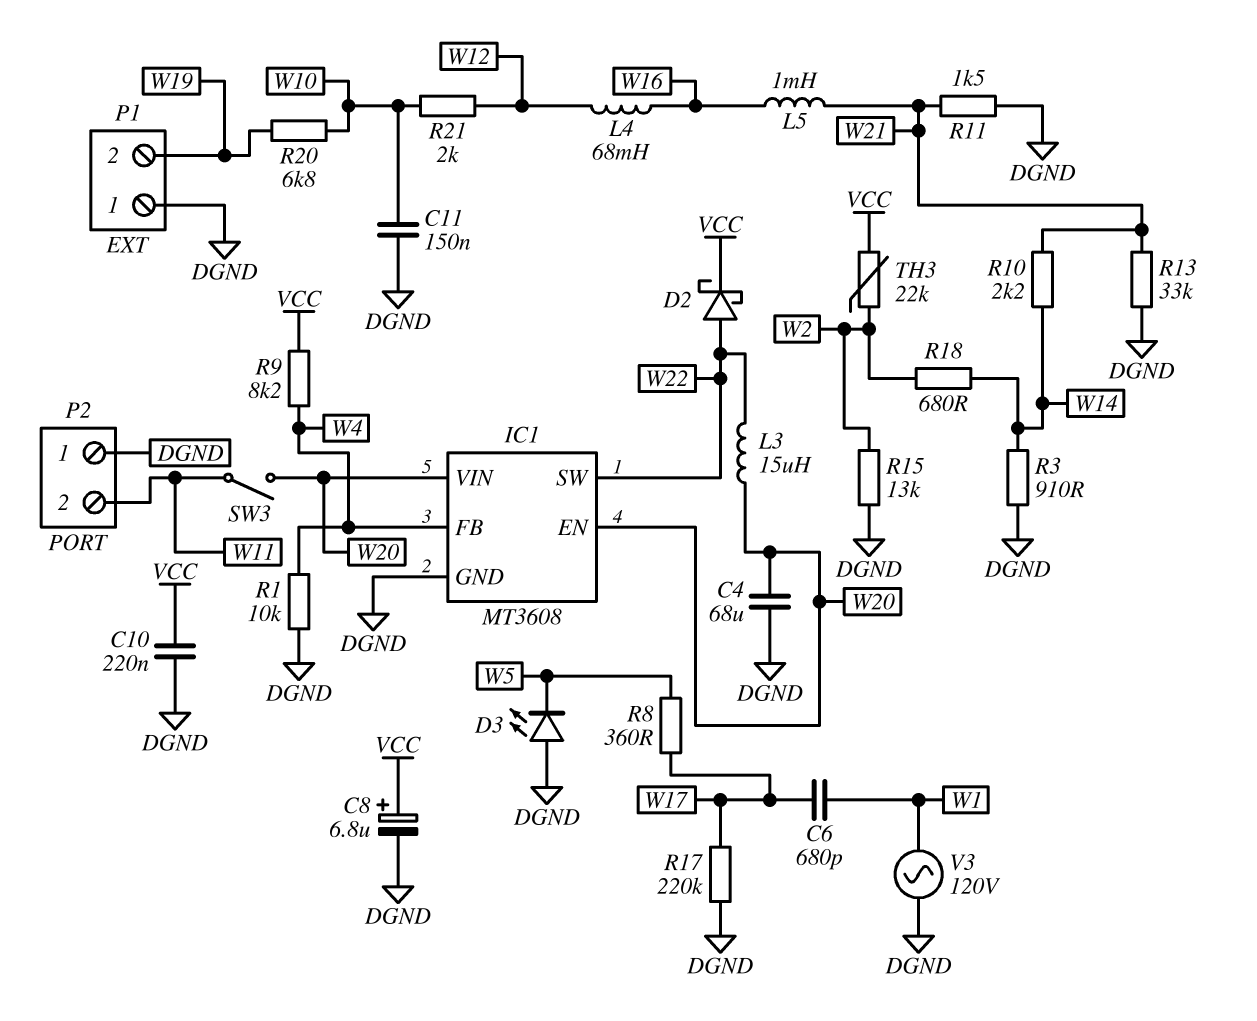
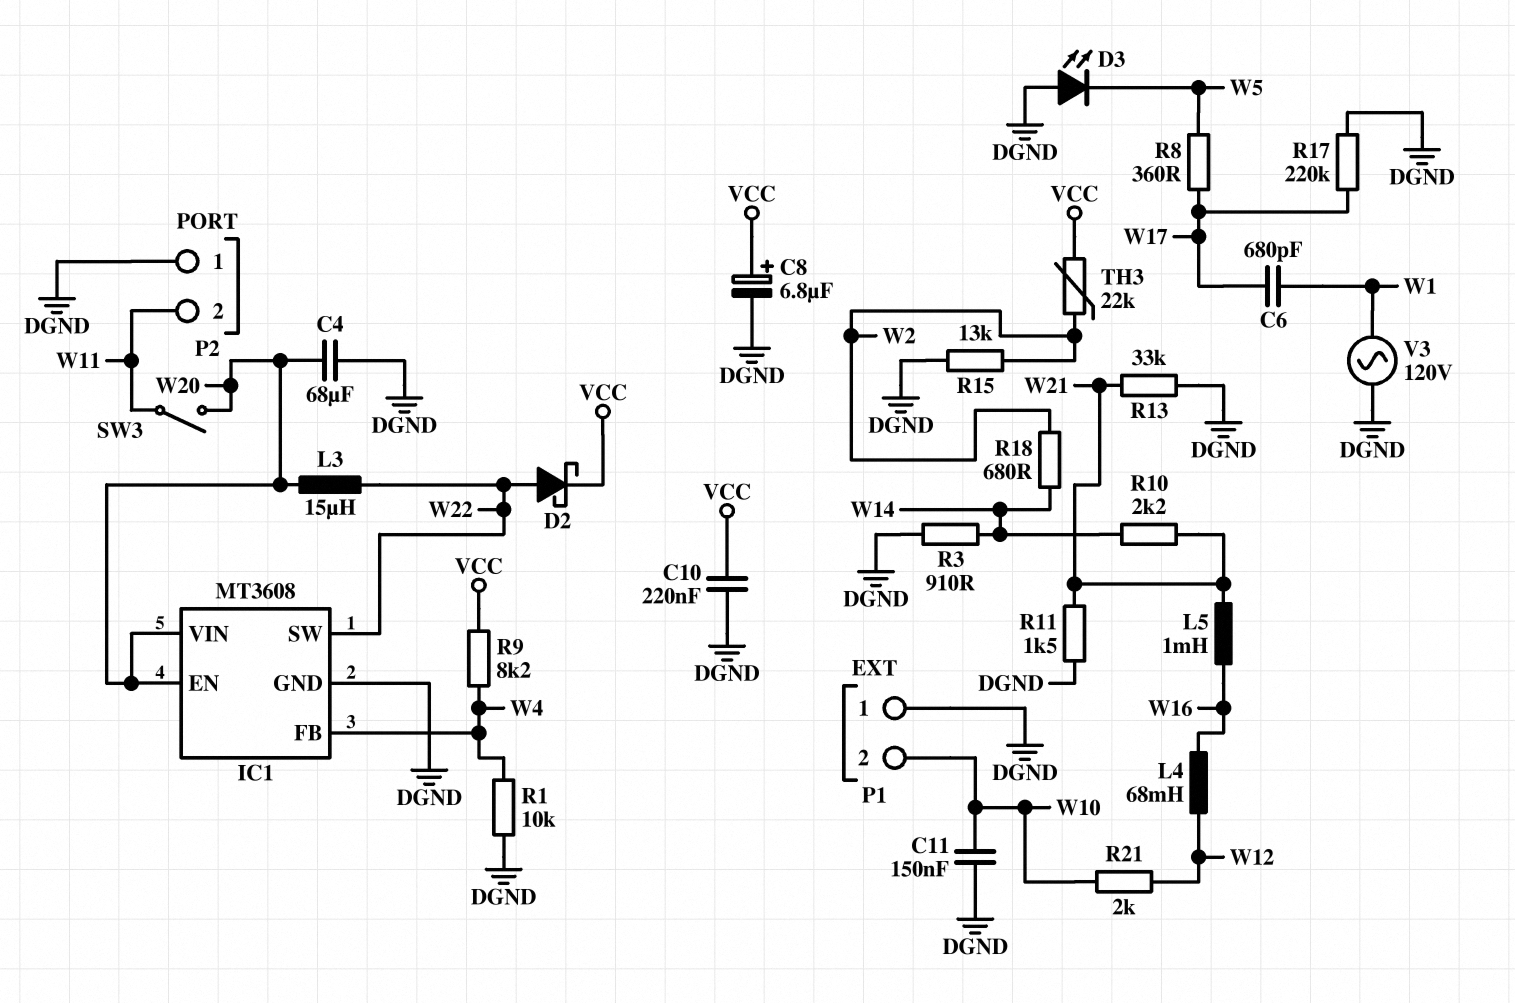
P1 pin 2: W19 -> W10
R20: 6.8k (W10, W19) -> none

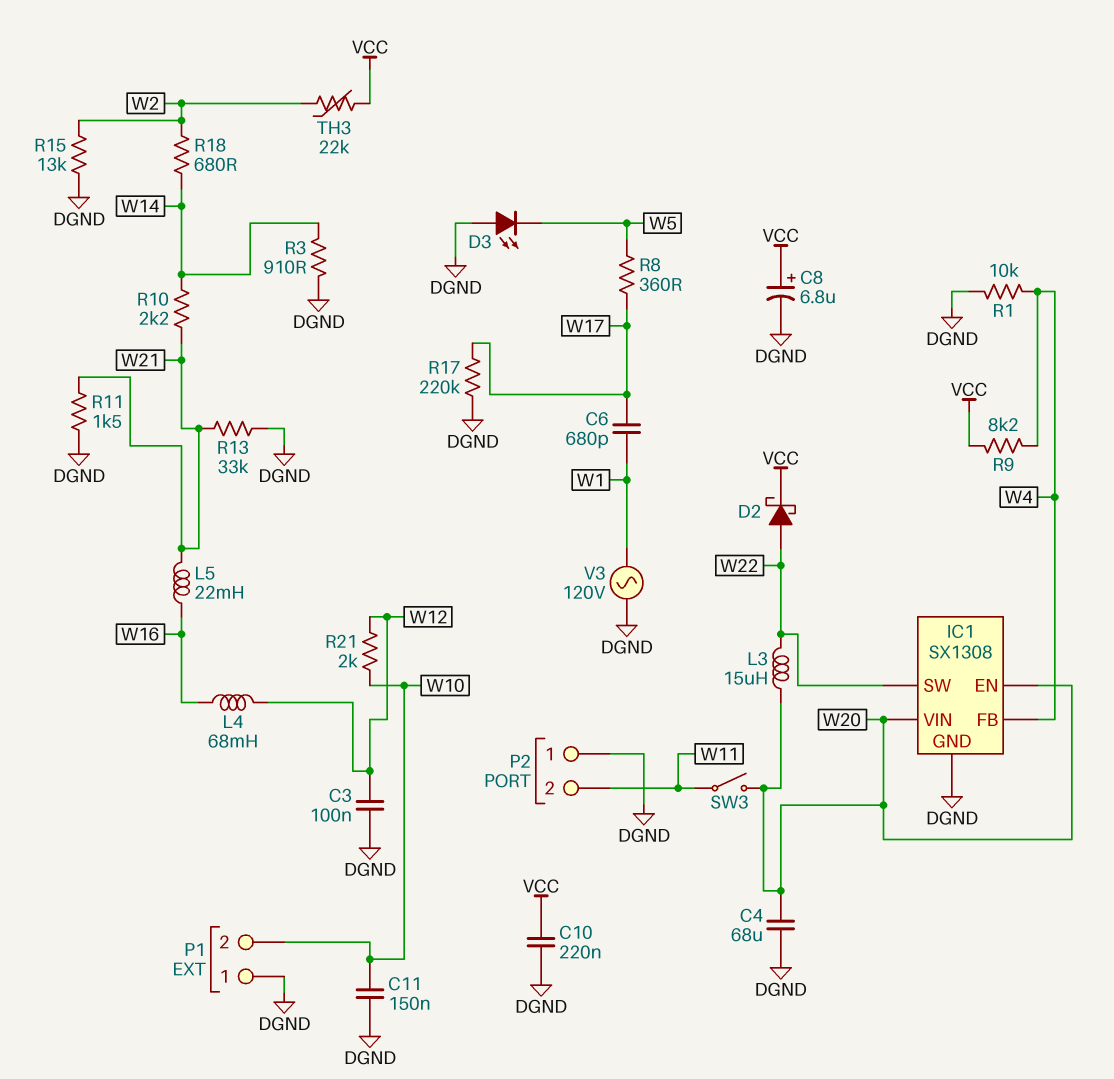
C3: none -> 100nF (DGND, W12)
IC1: MT3608 -> SX1308
L5: 1mH (W16, W21) -> 22mH (W16, W21)

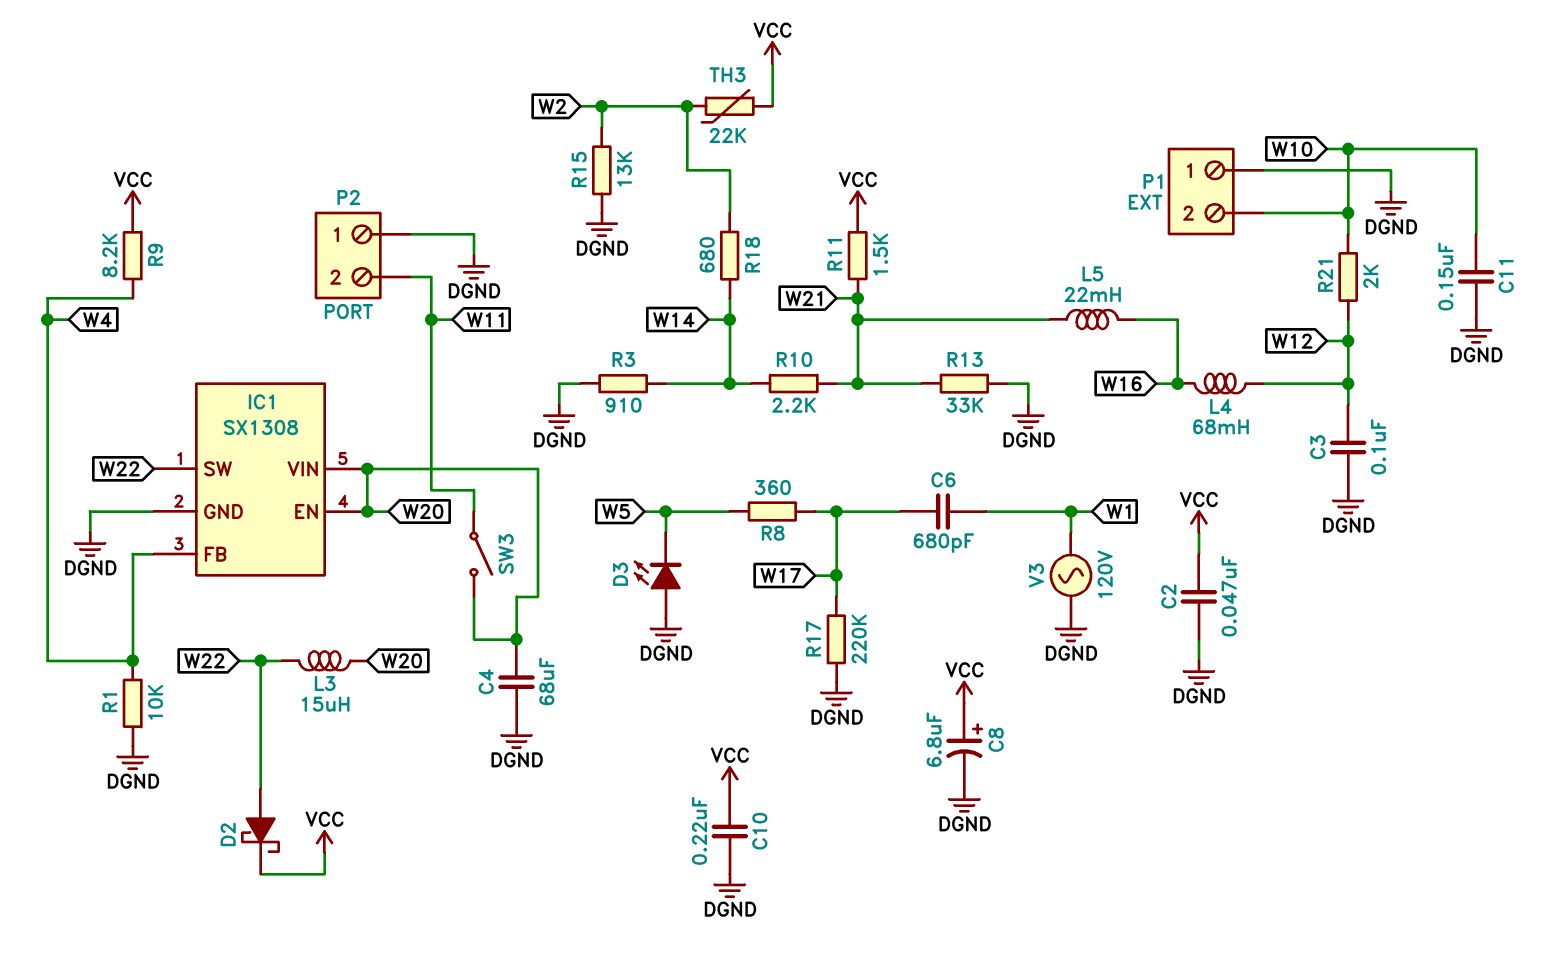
C2: none -> 47nF (DGND, VCC)
R11: 1.5k (DGND, W21) -> 1.5k (VCC, W21)

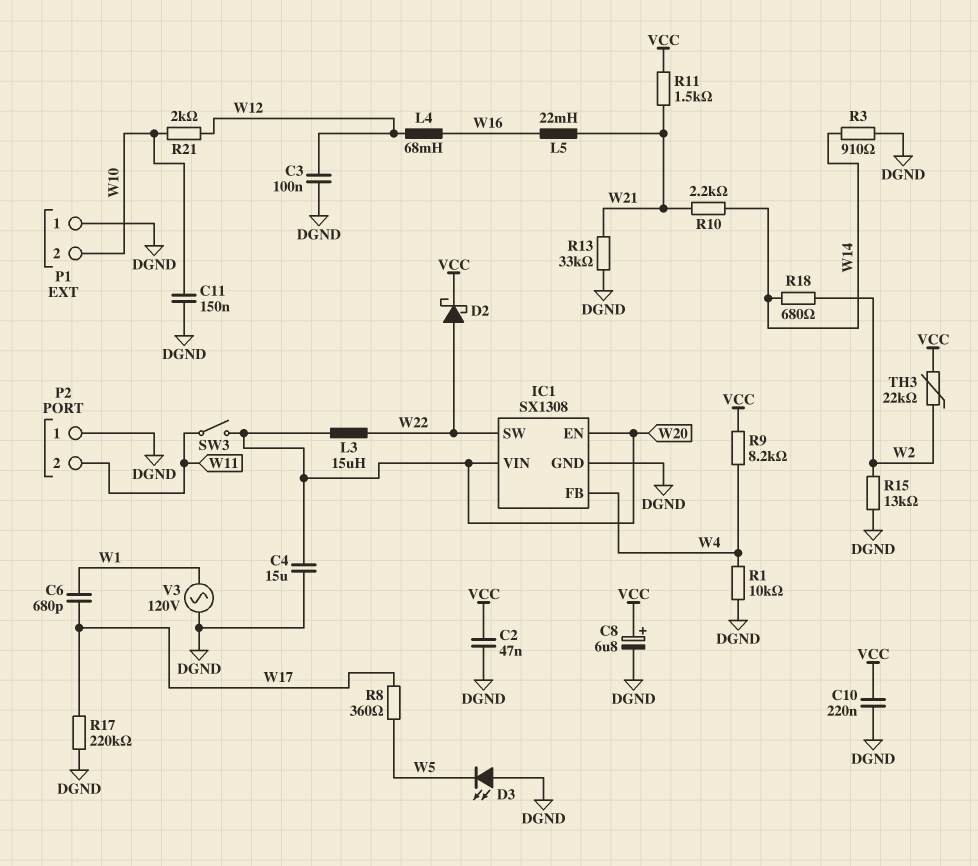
C4: 68uF (DGND, W20) -> 15uF (DGND, W20)

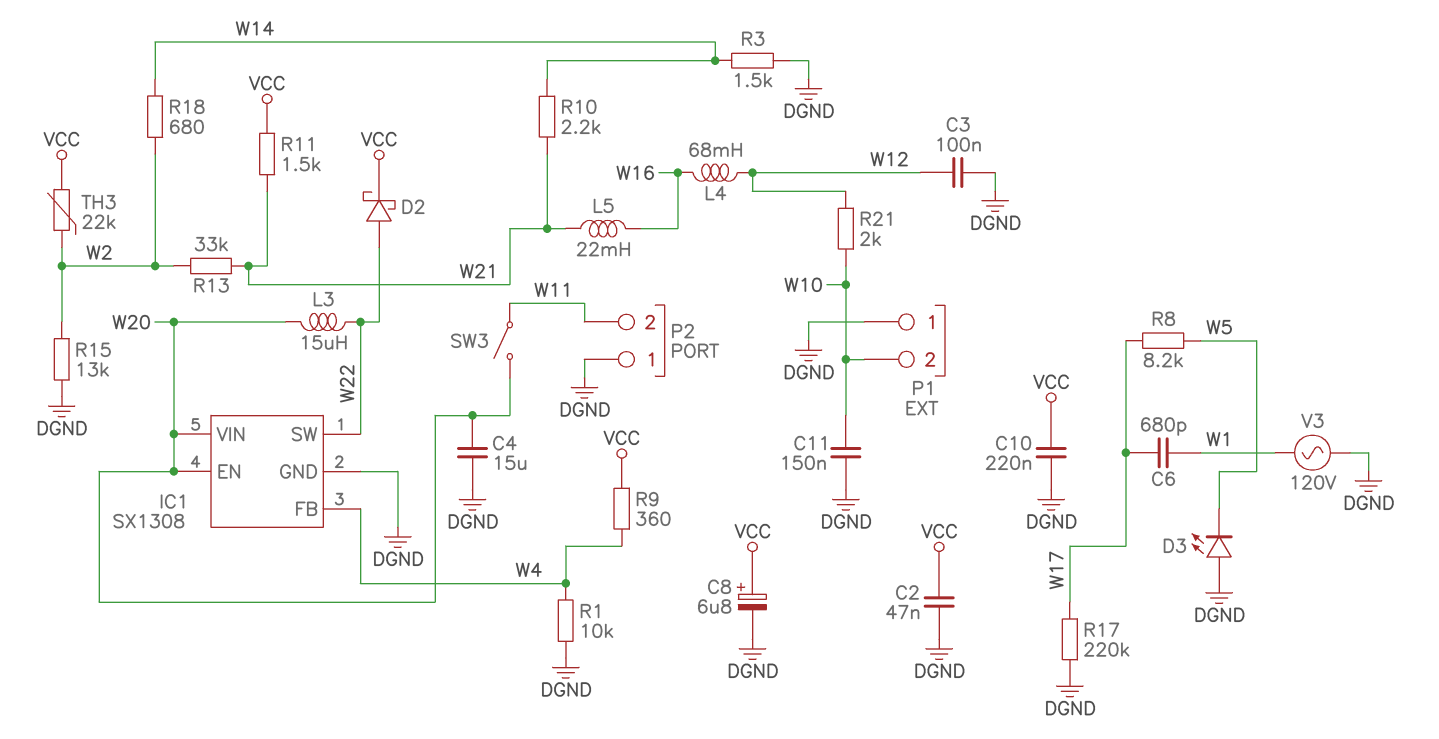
R3: 910 (DGND, W14) -> 1.5k (DGND, W14)
R8: 360 (W5, W17) -> 8.2k (W5, W17)
R9: 8.2k (VCC, W4) -> 360 (VCC, W4)
R13: 33k (DGND, W21) -> 33k (W2, W21)

